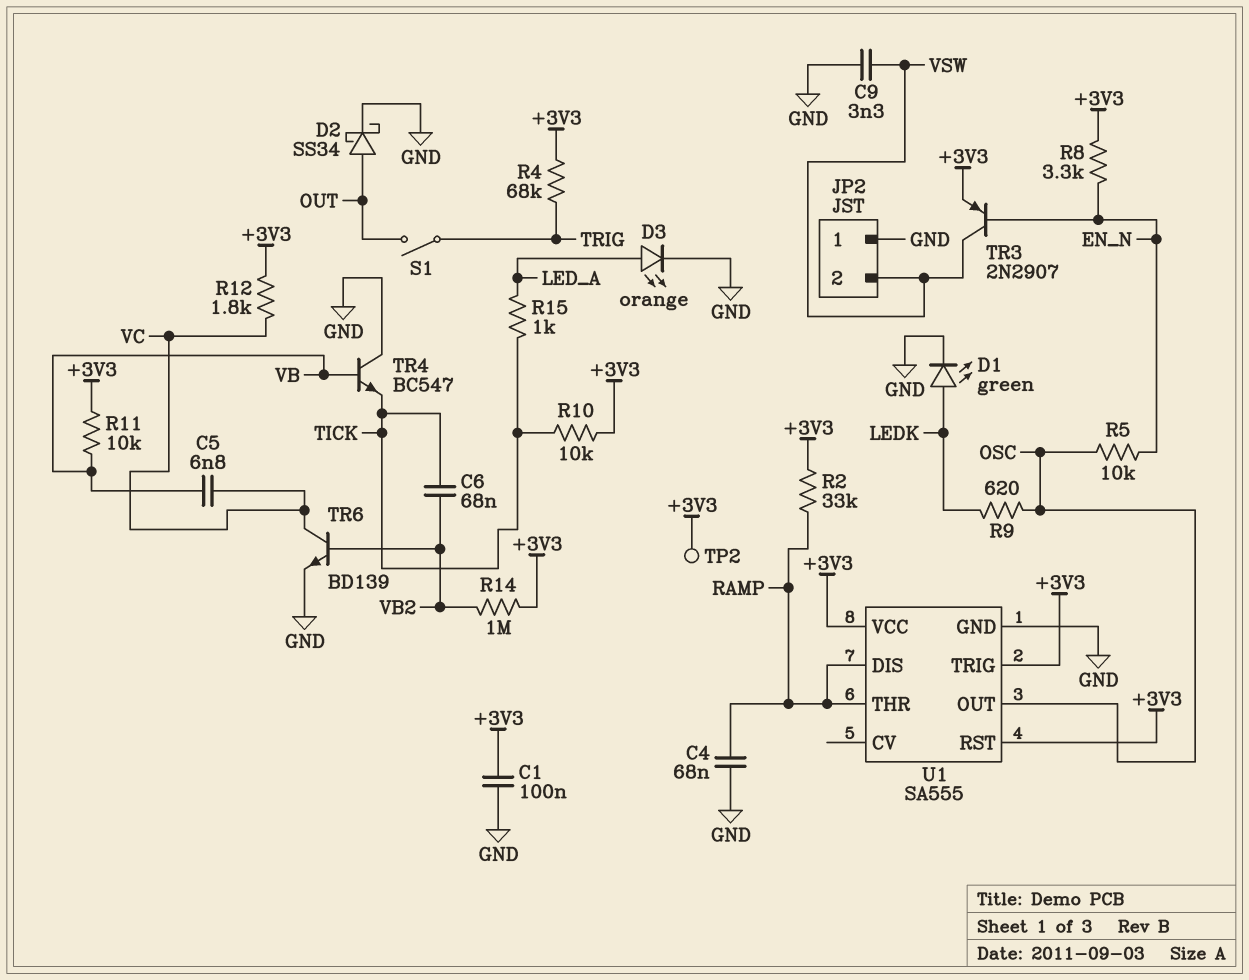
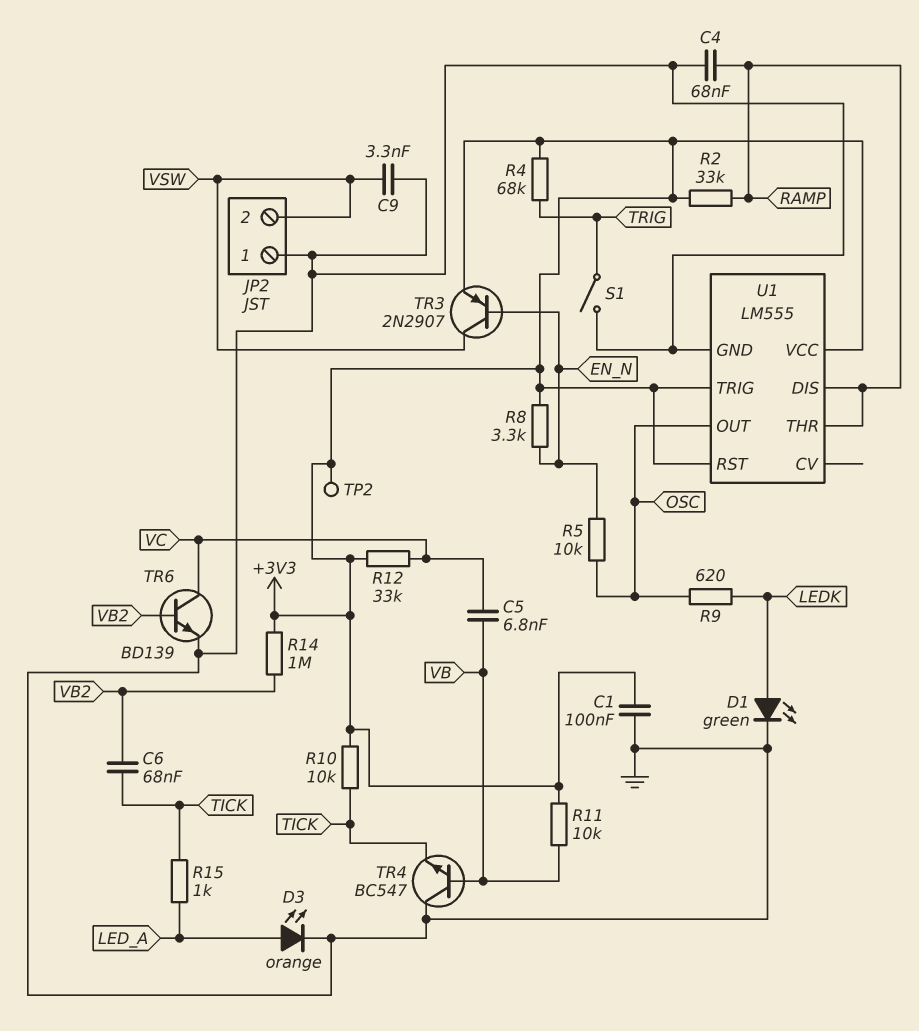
D2: schottky SS34 (A OUT, K GND) -> none
R12: 1.8k (+3V3, VC) -> 33k (+3V3, VC)
S1: switch (OUT, TRIG) -> switch (GND, TRIG)
U1: SA555 -> LM555

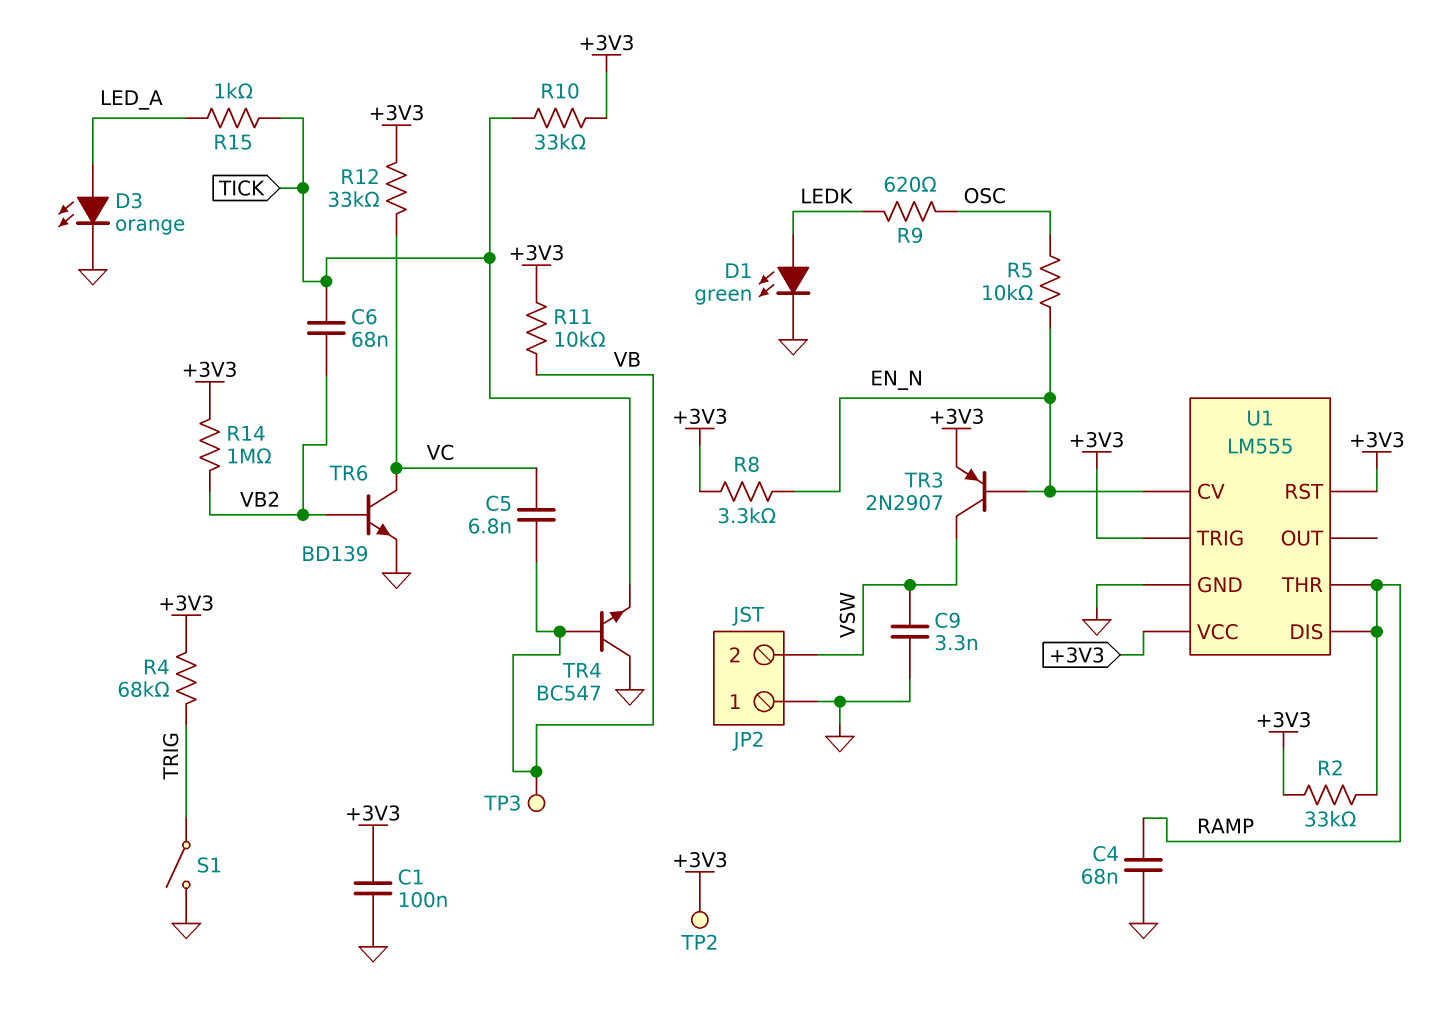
R10: 10k (+3V3, TICK) -> 33k (+3V3, TICK)
TP3: none -> test point (VB)
U1 pin CV: none -> EN_N
U1 pin OUT: OSC -> none

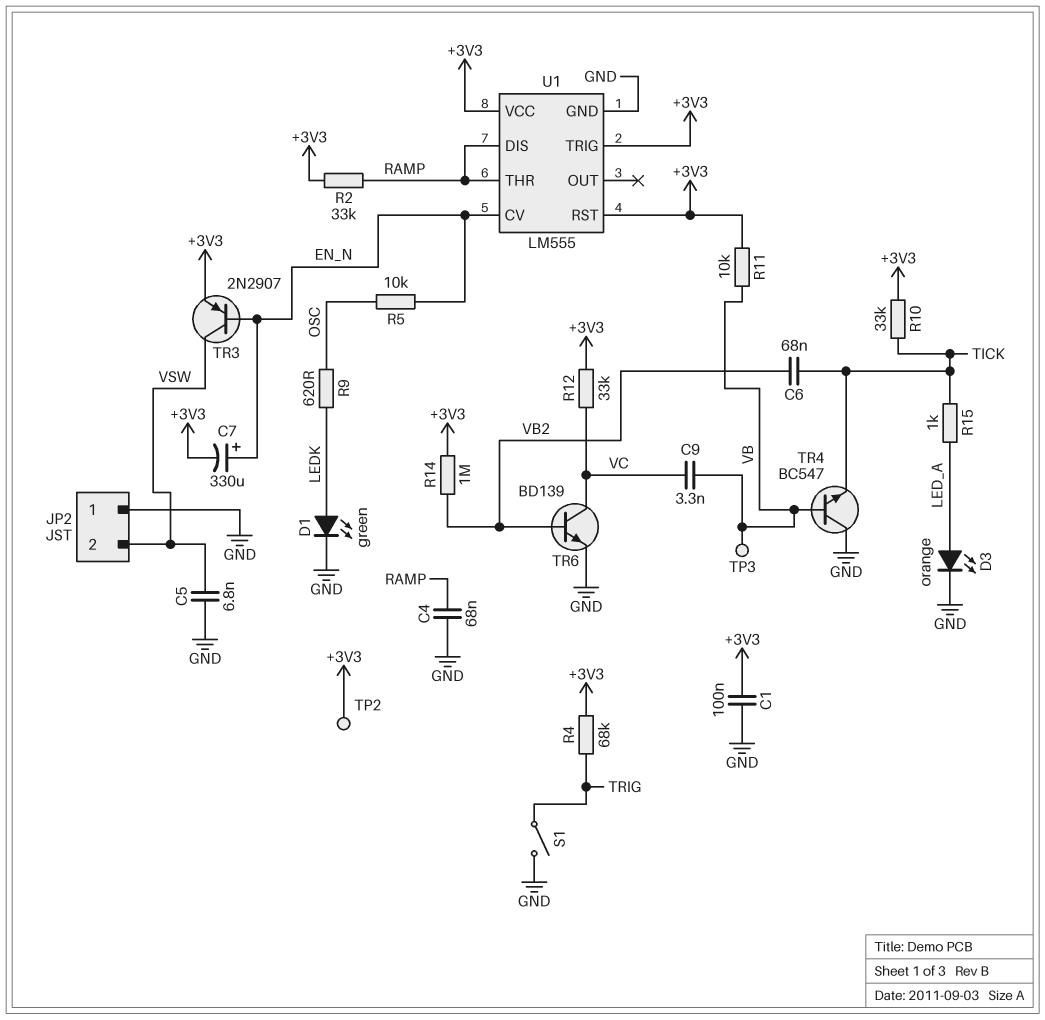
C5: 6.8nF (VB, VC) -> 6.8nF (GND, VSW)
C7: none -> 330uF (plus EN_N, minus +3V3)
C9: 3.3nF (GND, VSW) -> 3.3nF (VB, VC)
R8: 3.3k (+3V3, EN_N) -> none

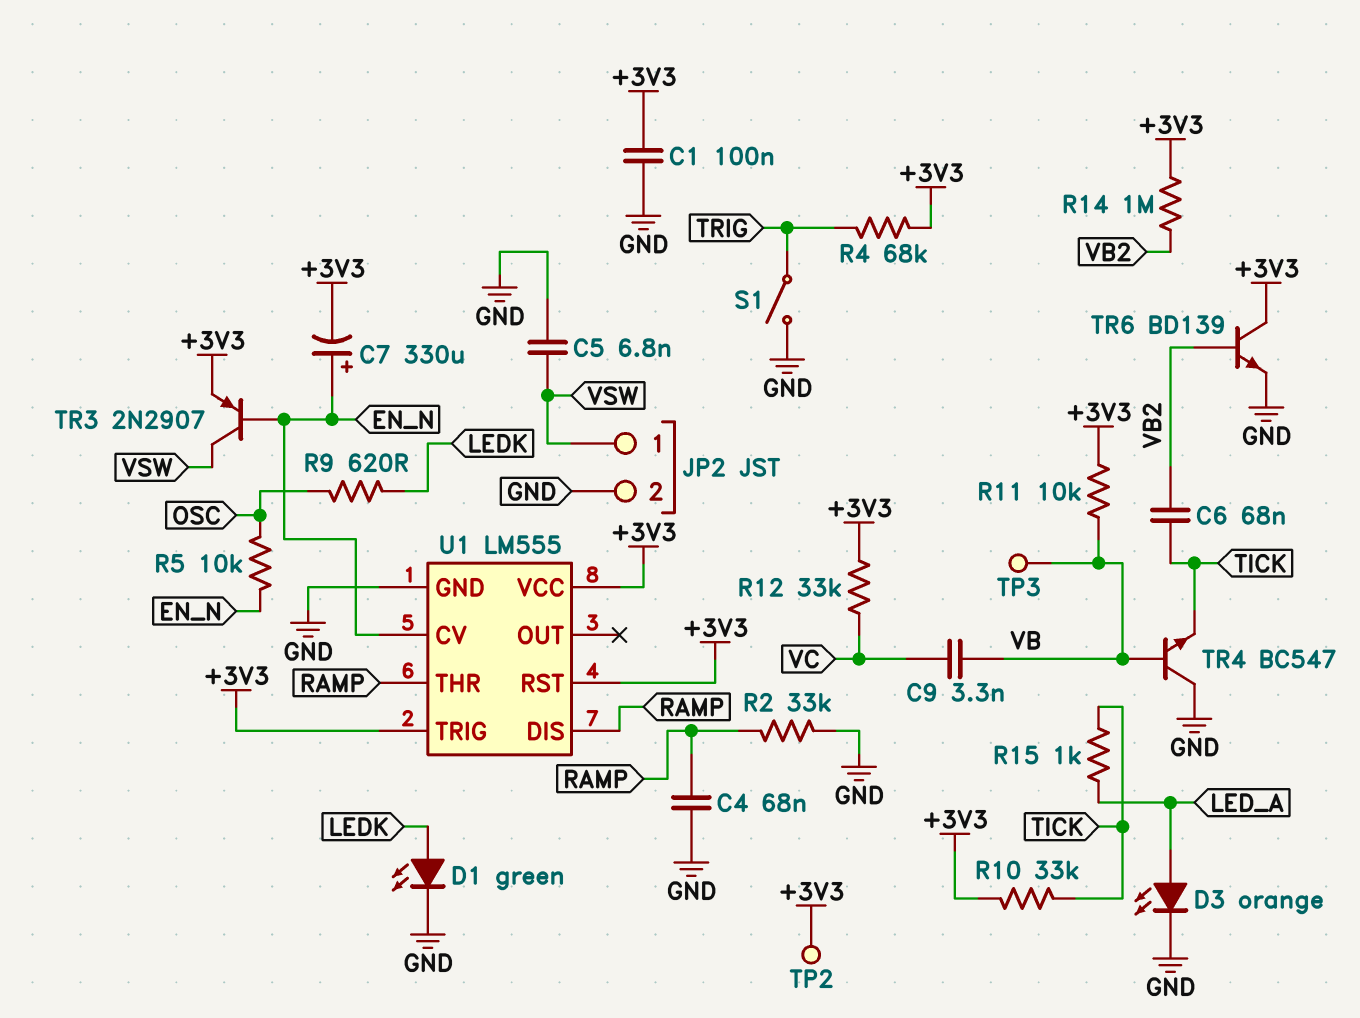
JP2 pin 1: GND -> VSW
JP2 pin 2: VSW -> GND
R2: 33k (+3V3, RAMP) -> 33k (GND, RAMP)
TR6: NPN BD139 (B VB2, C VC, E GND) -> NPN BD139 (B VB2, C +3V3, E GND)

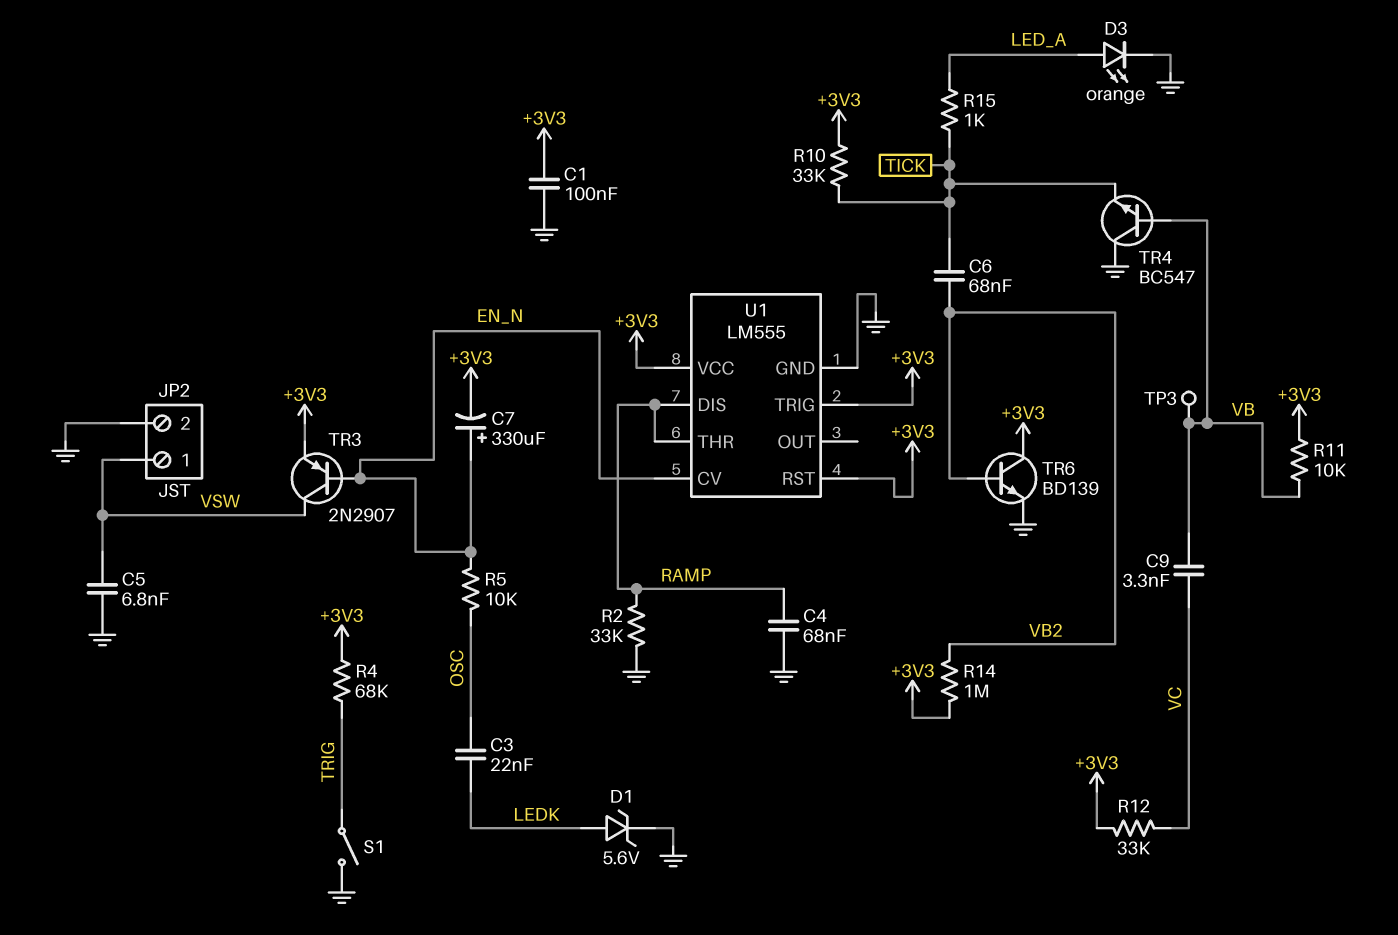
C3: none -> 22nF (LEDK, OSC)
D1: LED green (A LEDK, K GND) -> zener 5.6V (A LEDK, K GND)
R9: 620 (LEDK, OSC) -> none
TP2: test point (+3V3) -> none

